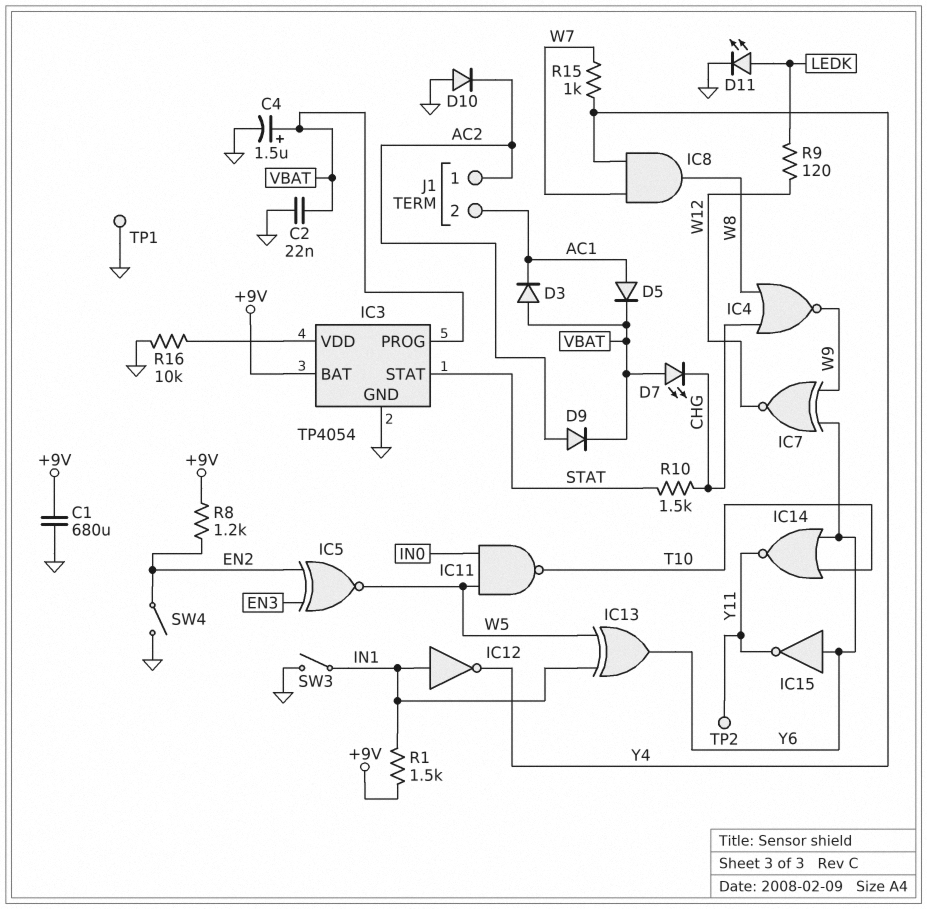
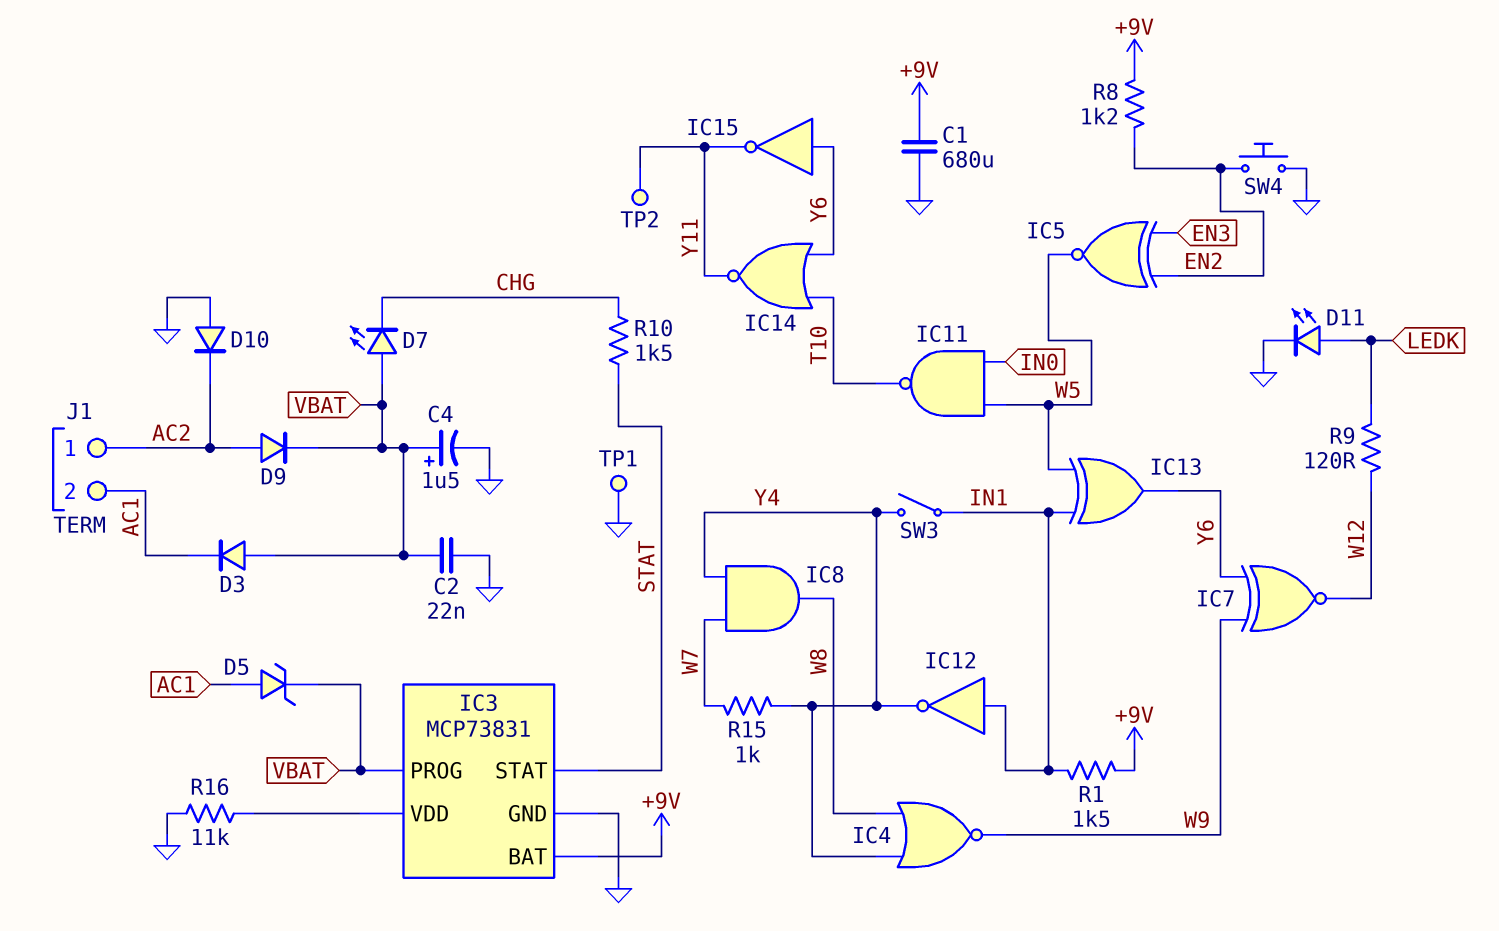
D5: diode (A AC1, K VBAT) -> zener (A AC1, K VBAT)
IC3: TP4054 -> MCP73831
IC4: NOR (in CHG, in W8, out W9) -> NOR (in W8, in Y4, out W9)
R16: 10k (GND, IC3/VDD) -> 11k (GND, IC3/VDD)
SW3: switch (GND, IN1) -> switch (IN1, Y4)
SW4: switch (EN2, GND) -> button (EN2, GND)

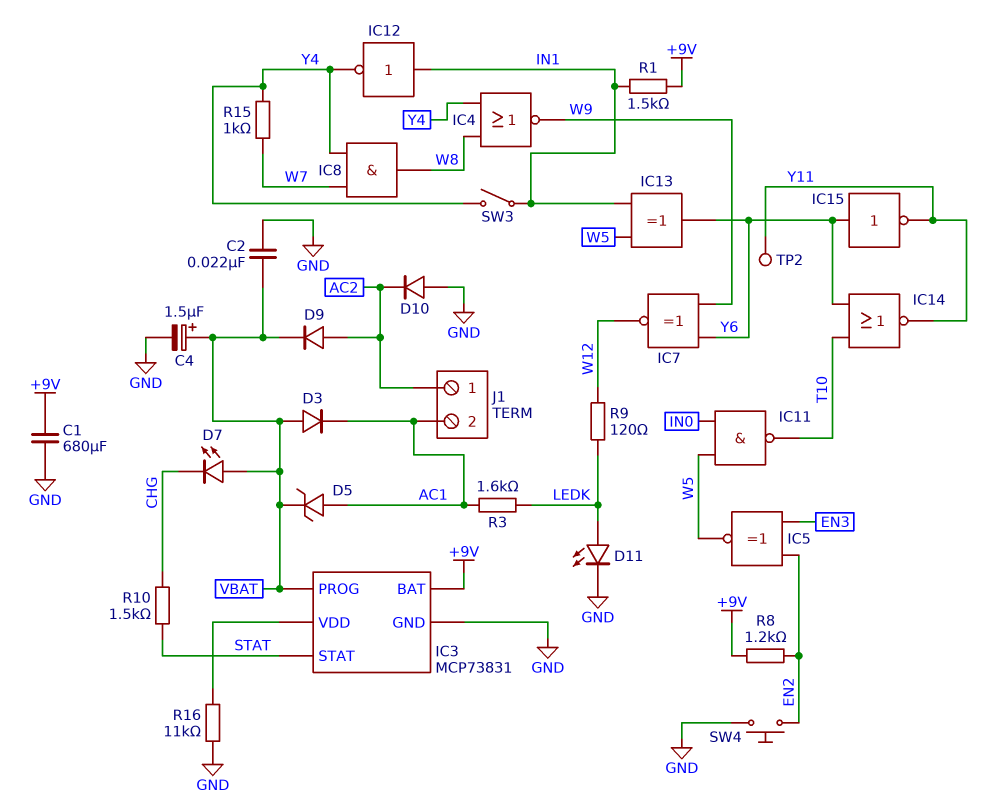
R3: none -> 1.6k (AC1, LEDK)
TP1: test point (GND) -> none

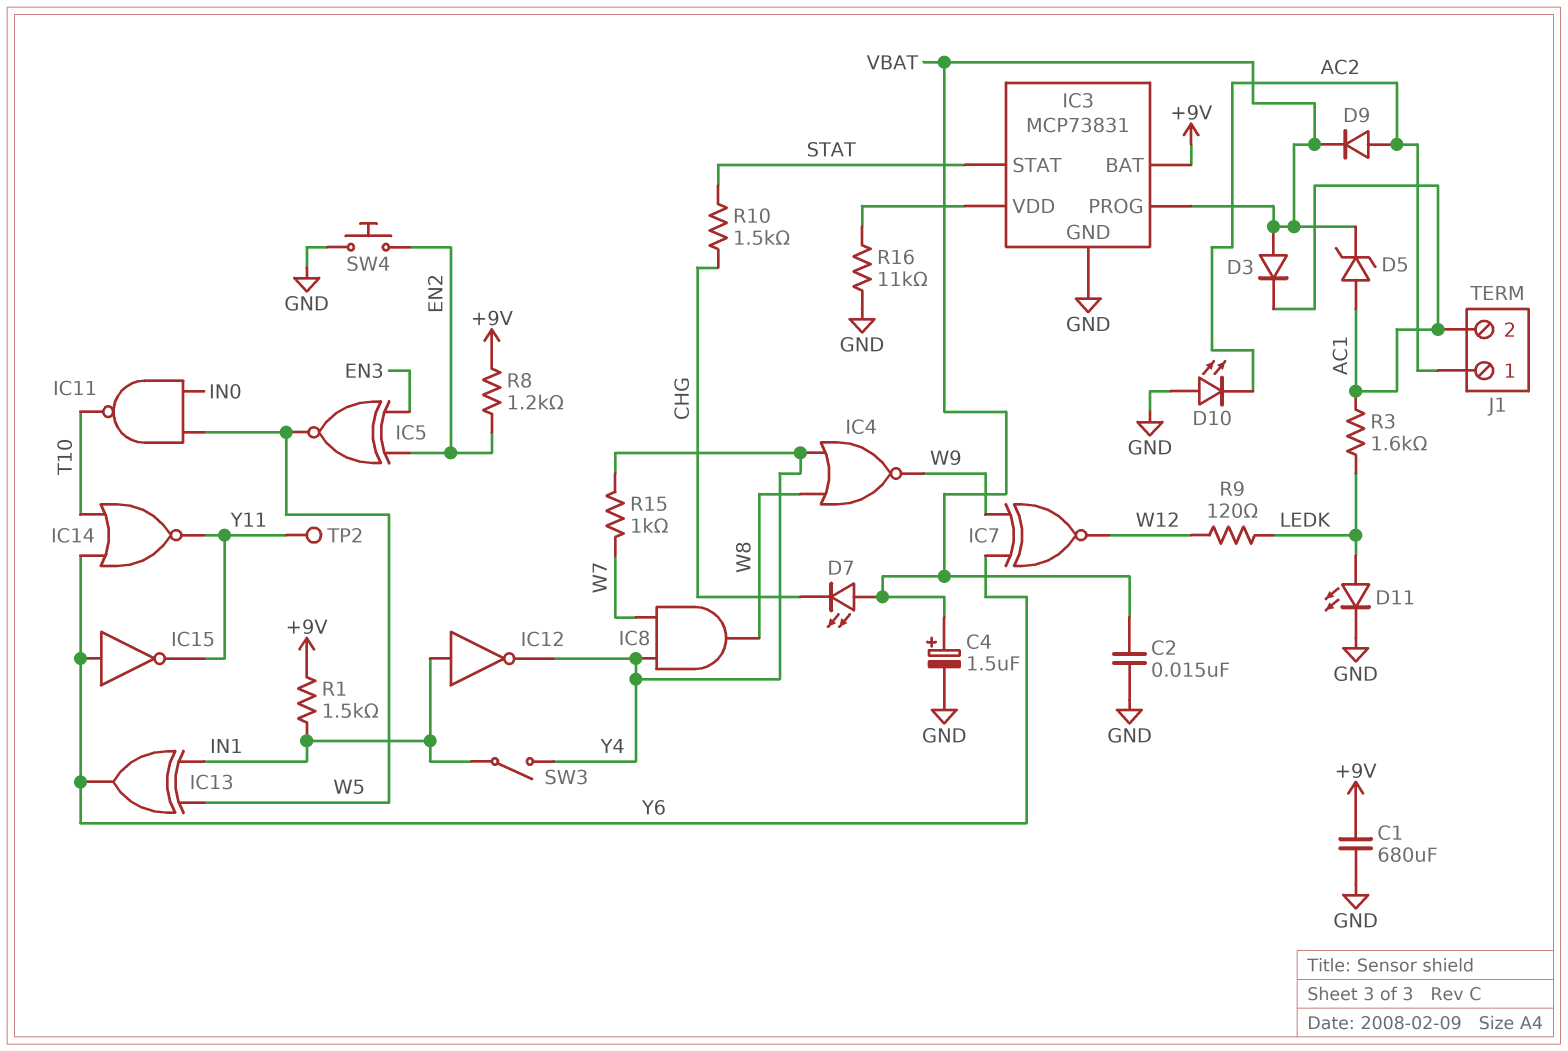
C2: 22nF (GND, VBAT) -> 15nF (GND, VBAT)
D10: diode (A GND, K AC2) -> LED (A GND, K AC2)

